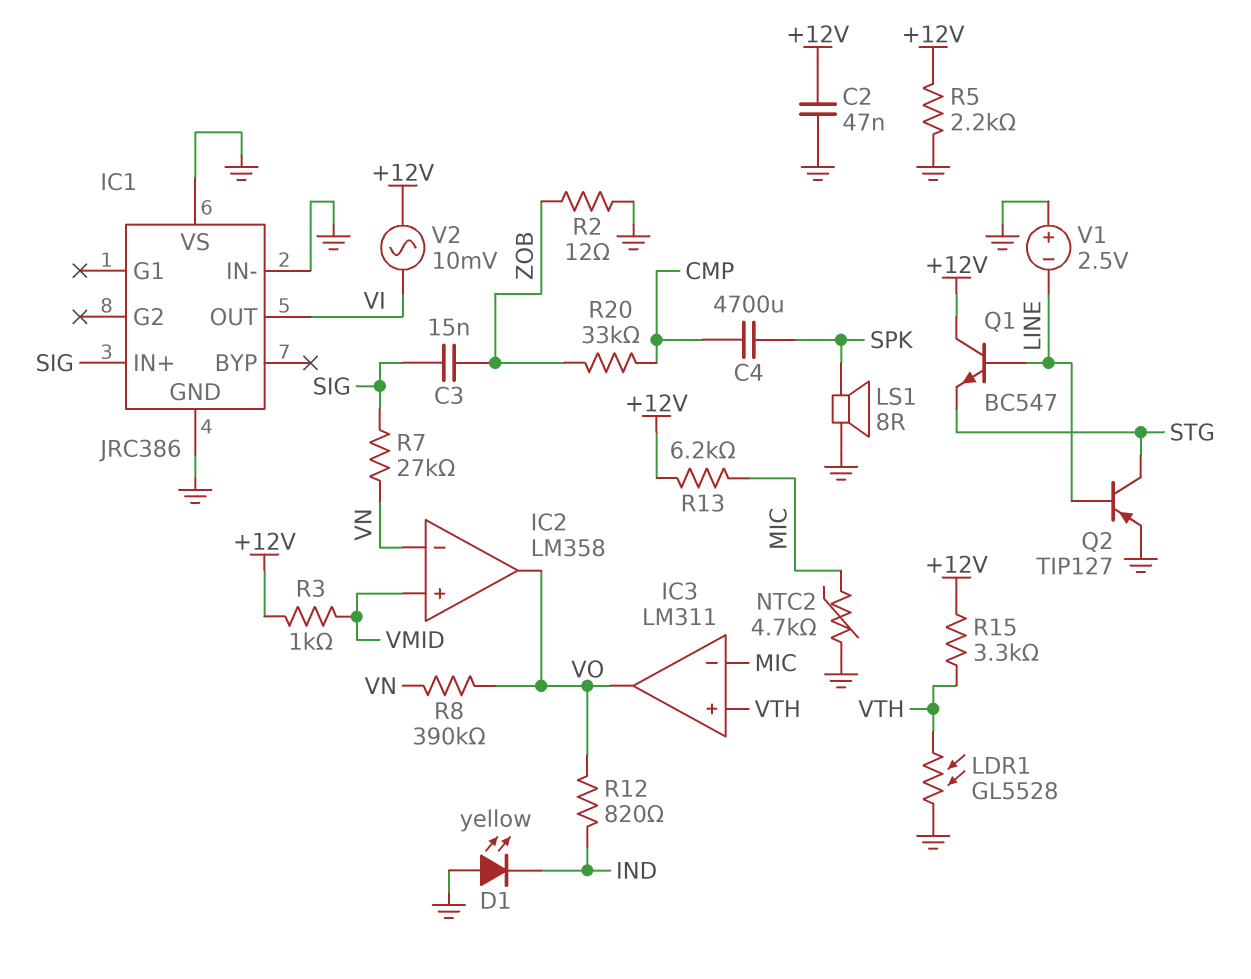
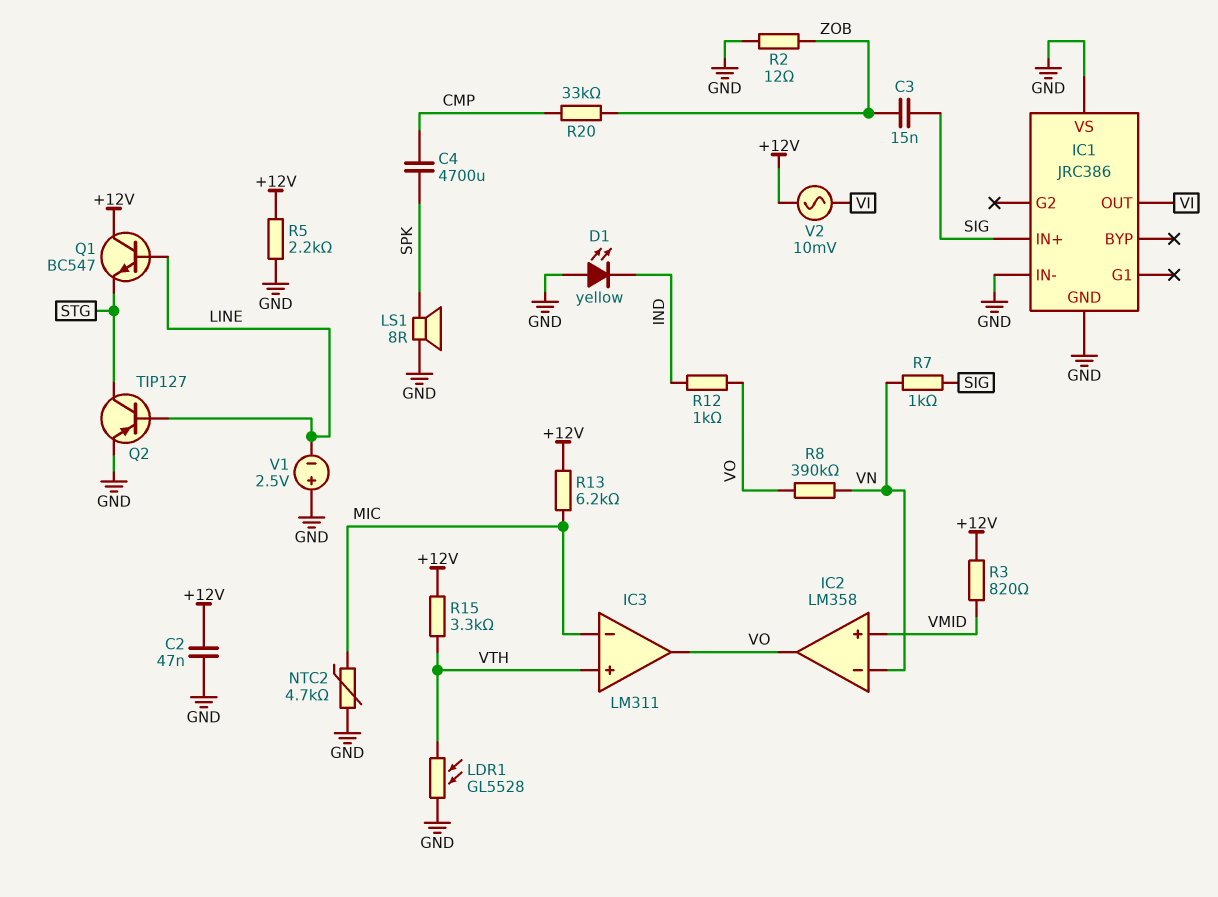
R3: 1k (+12V, VMID) -> 820 (+12V, VMID)
R7: 27k (SIG, VN) -> 1k (SIG, VN)
R12: 820 (IND, VO) -> 1k (IND, VO)

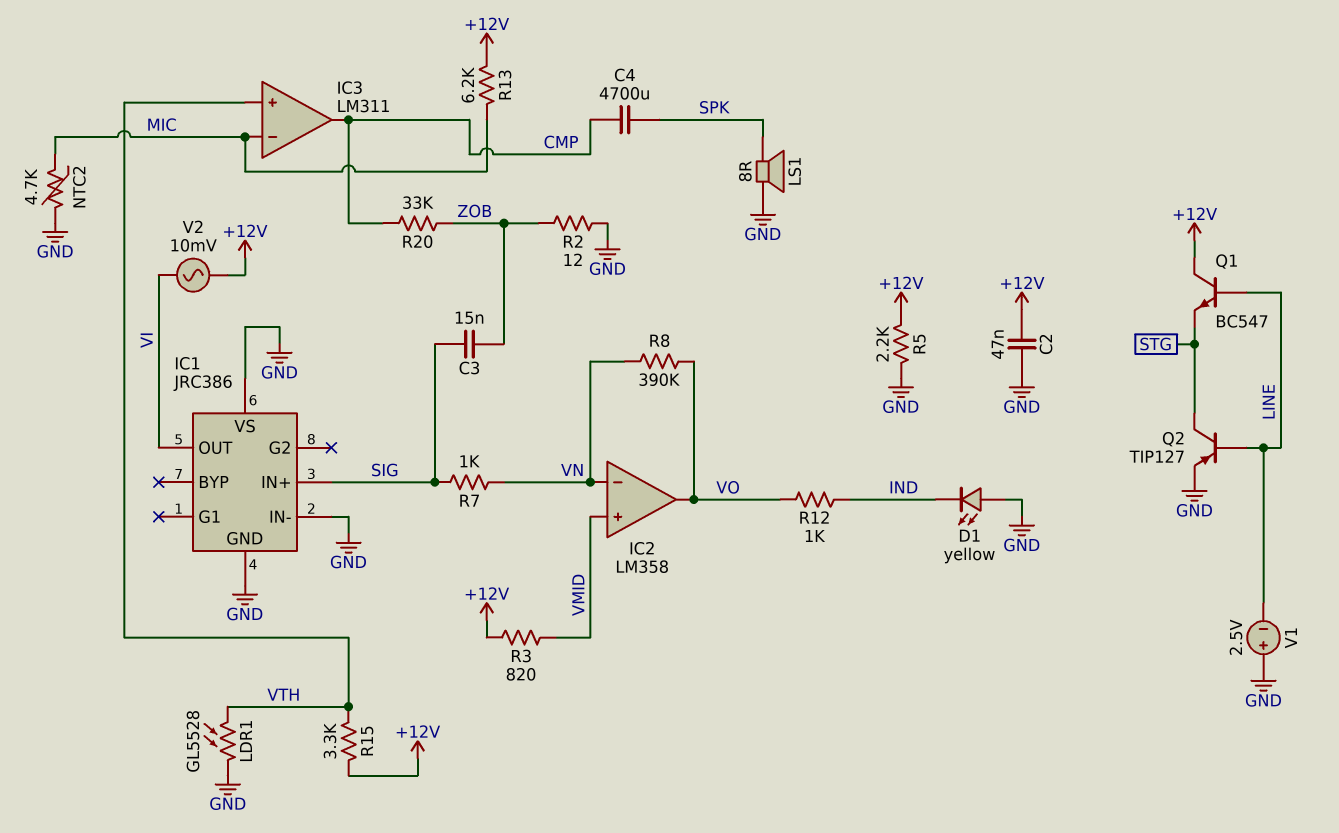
IC3 pin out: VO -> CMP

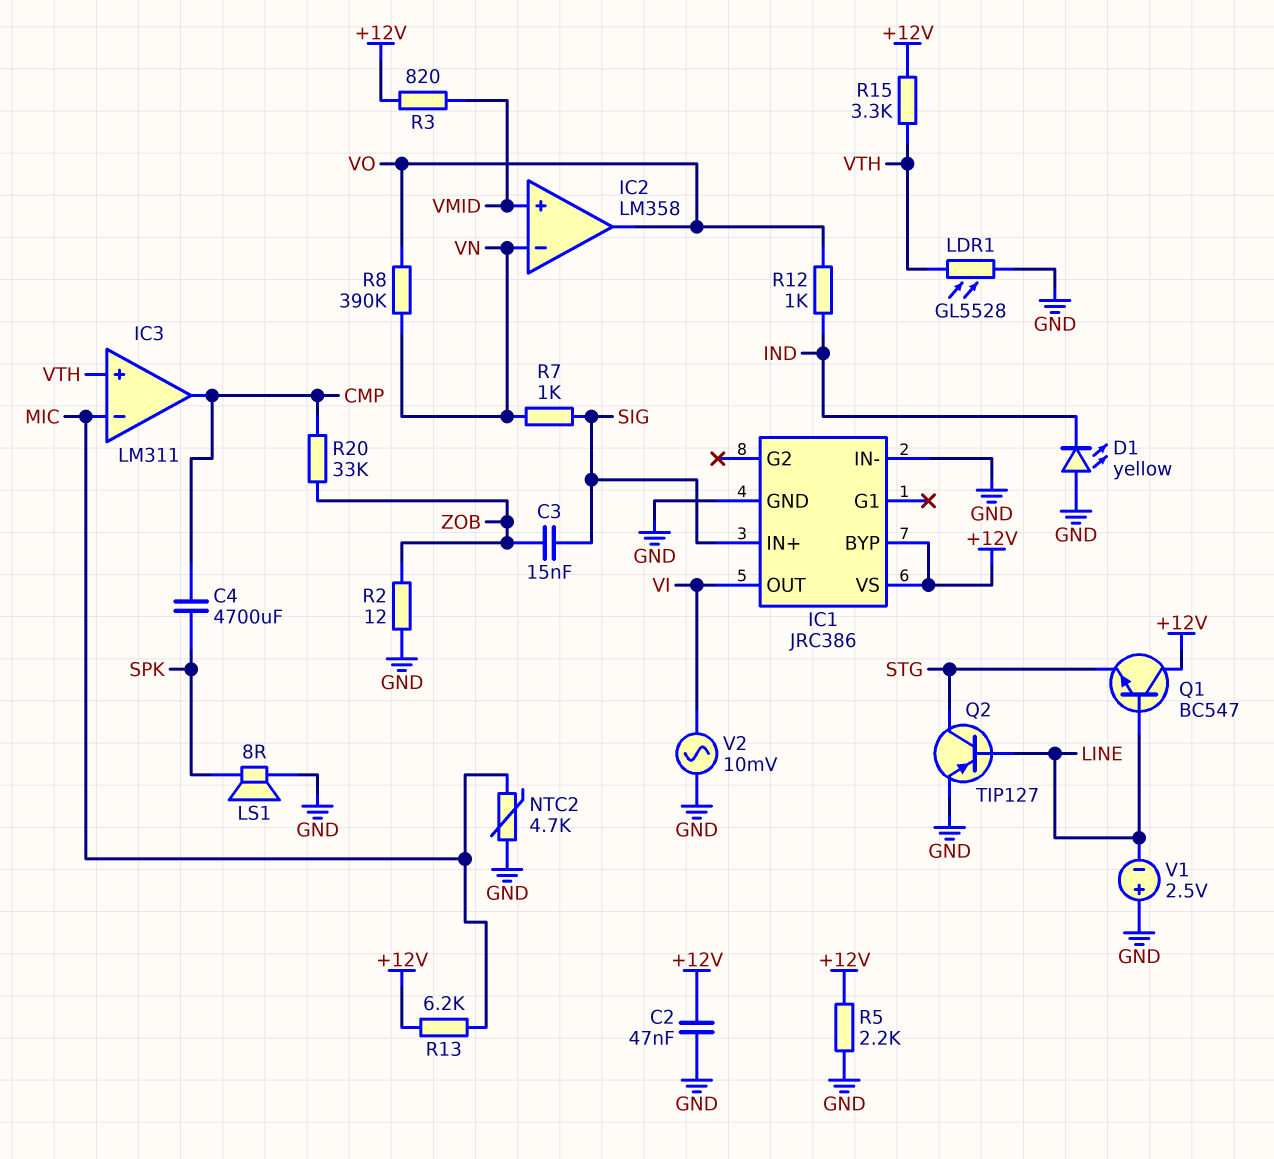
IC1 pin BYP: none -> +12V
IC1 pin VS: GND -> +12V
V2: AC 10mV (+12V, VI) -> AC 10mV (GND, VI)

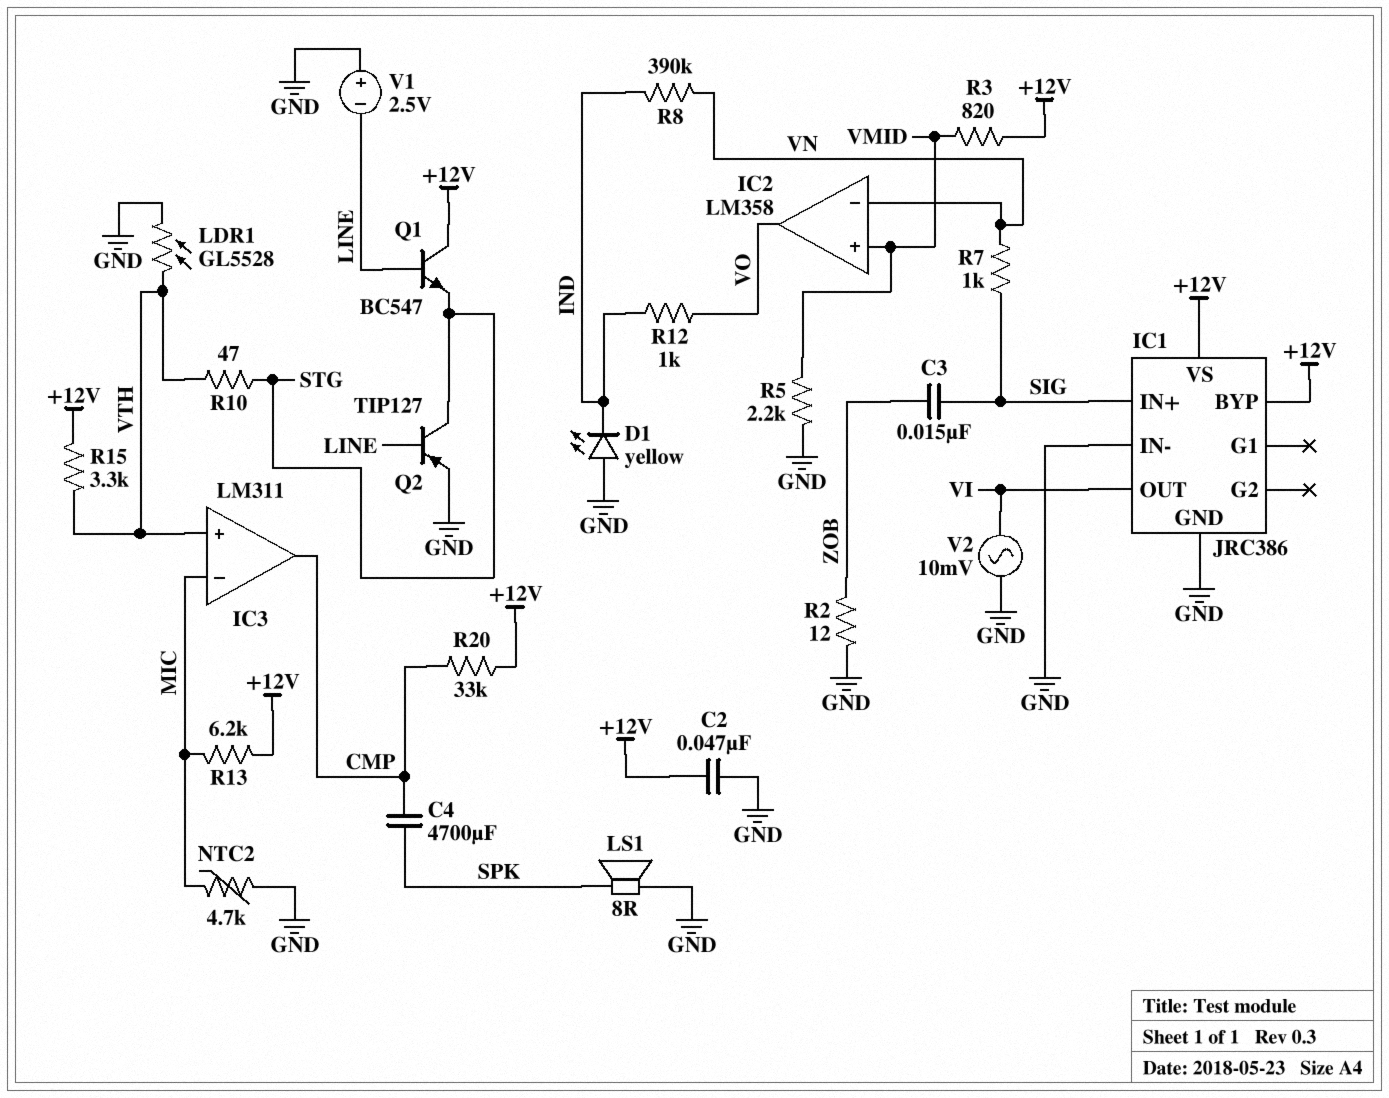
R5: 2.2k (+12V, GND) -> 2.2k (GND, VMID)
R8: 390k (VN, VO) -> 390k (IND, VN)
R10: none -> 47 (STG, VTH)
R20: 33k (CMP, ZOB) -> 33k (+12V, CMP)

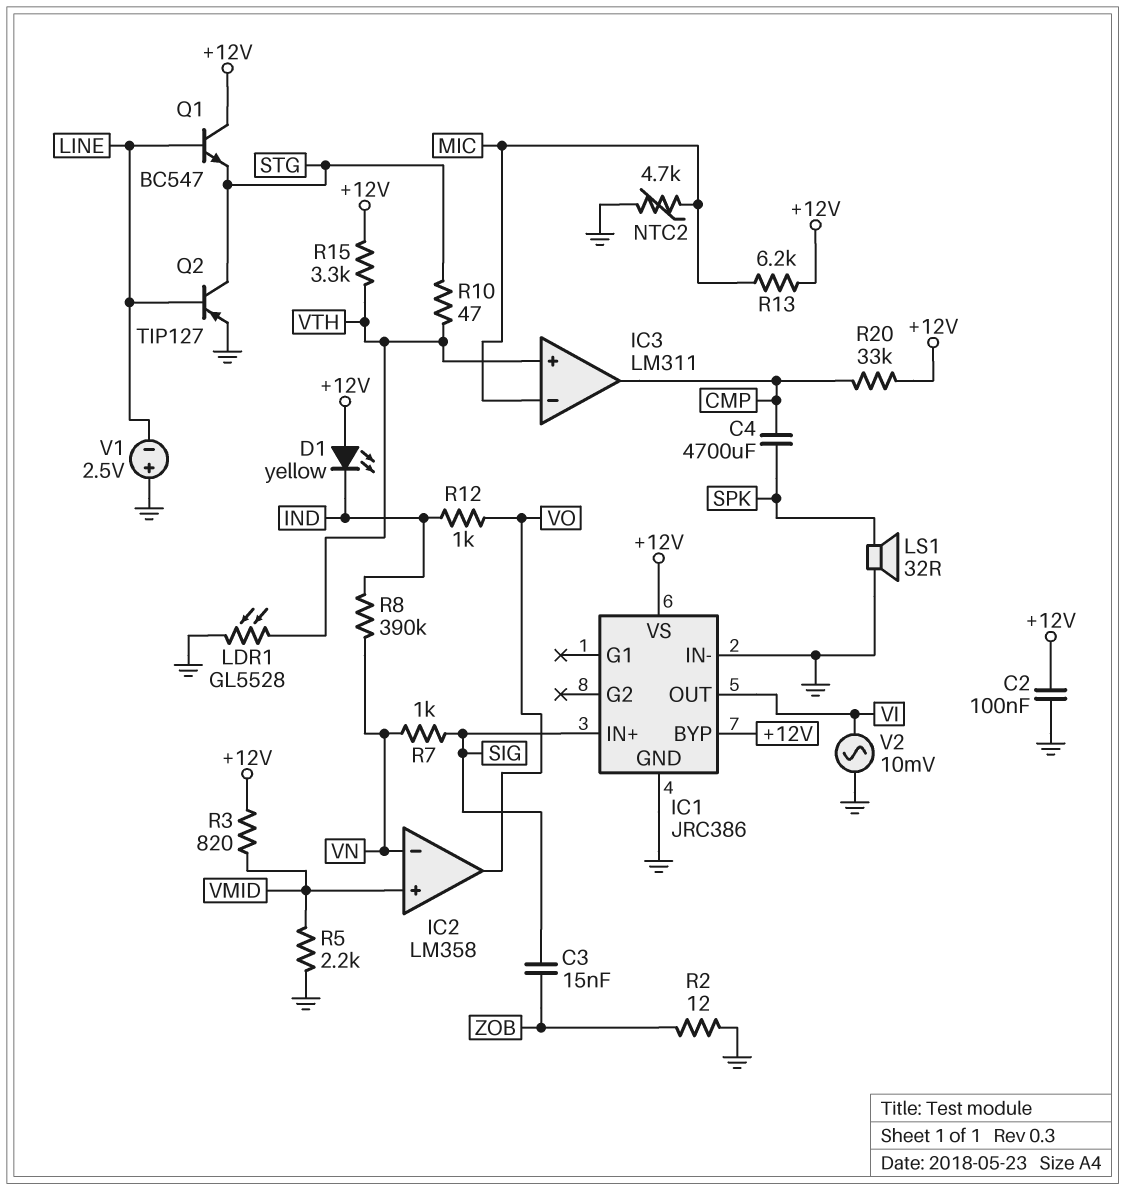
C2: 47nF (+12V, GND) -> 100nF (+12V, GND)
D1: LED yellow (A GND, K IND) -> LED yellow (A +12V, K IND)
LS1: speaker 8R (GND, SPK) -> speaker 32R (GND, SPK)

